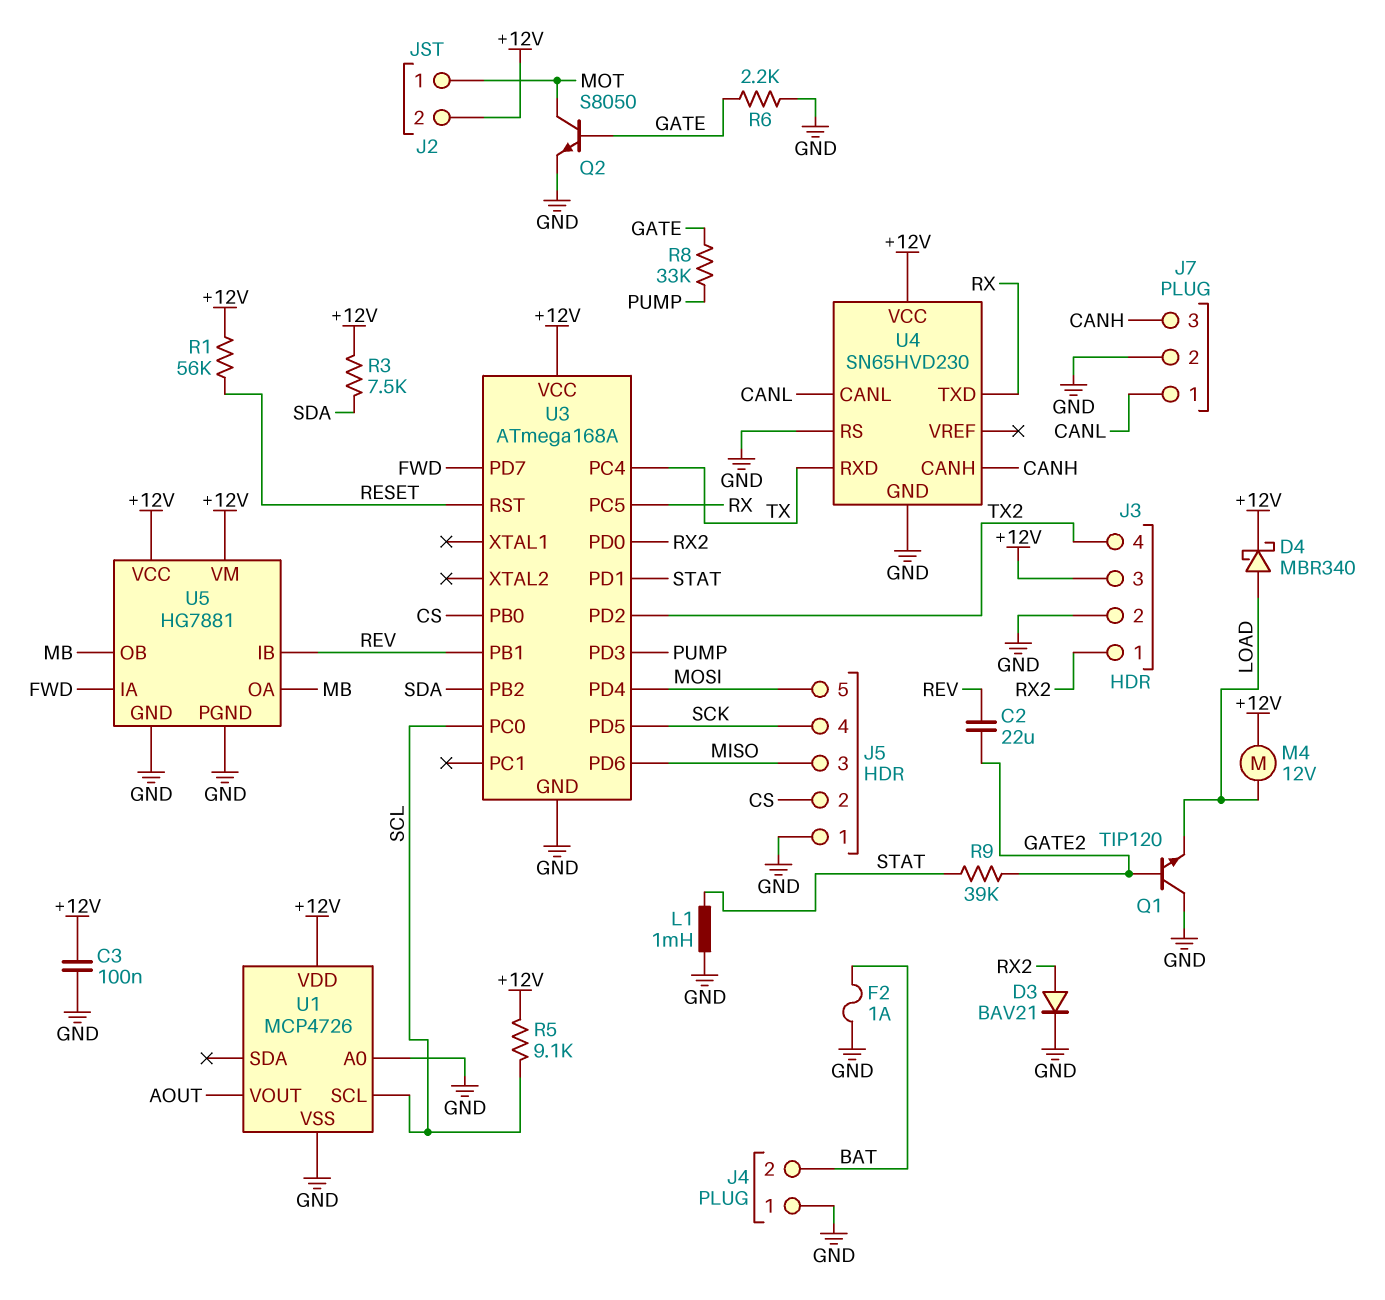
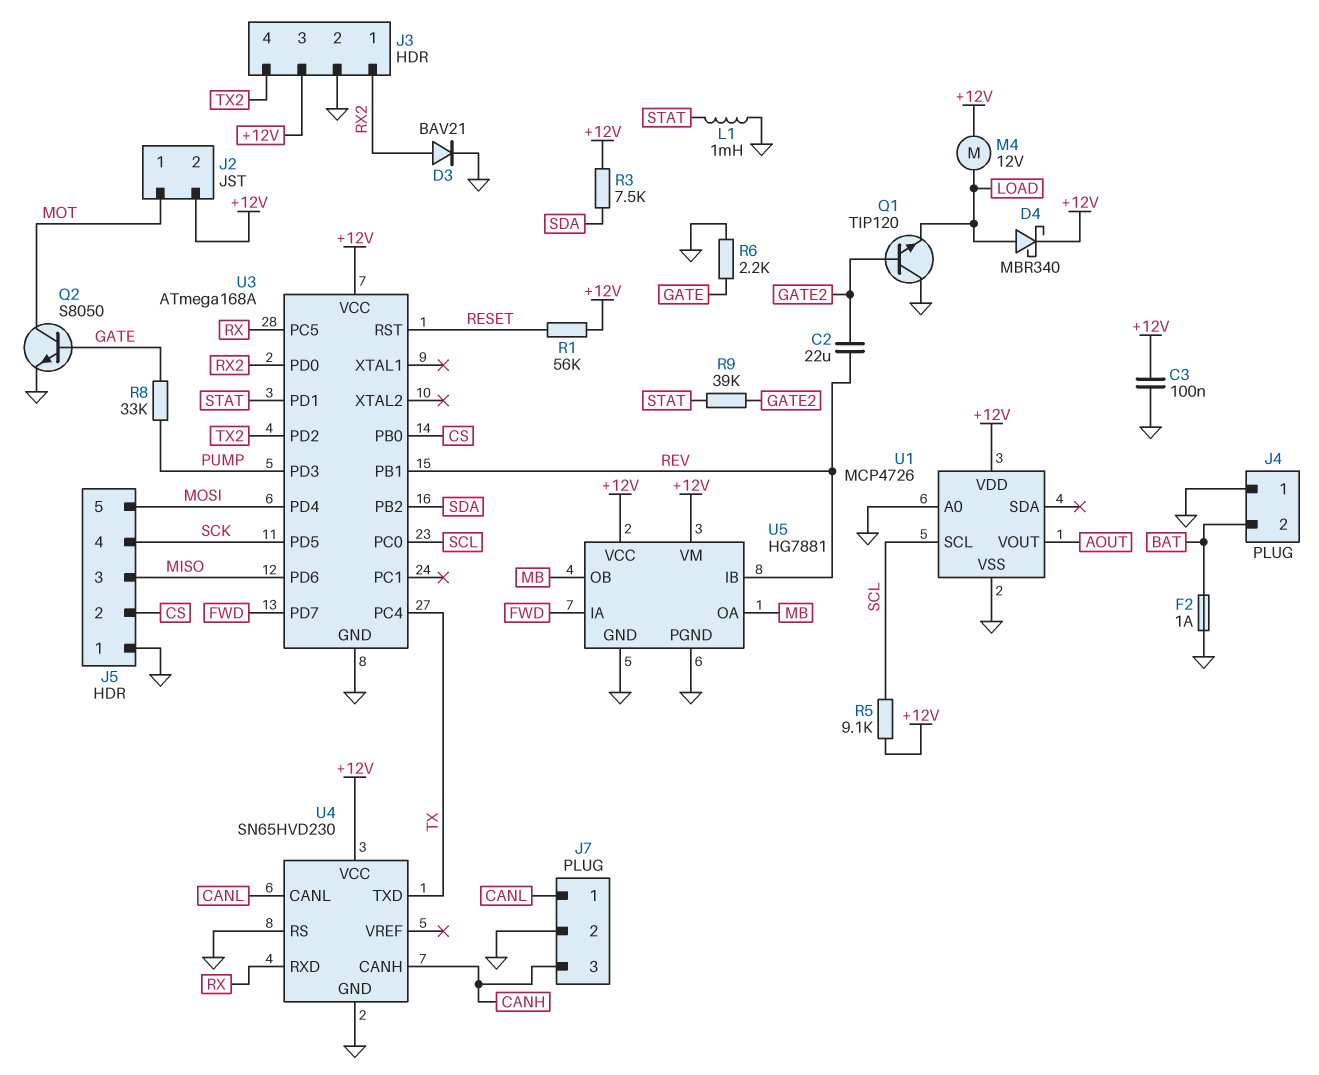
U4 pin RXD: TX -> RX
U4 pin TXD: RX -> TX

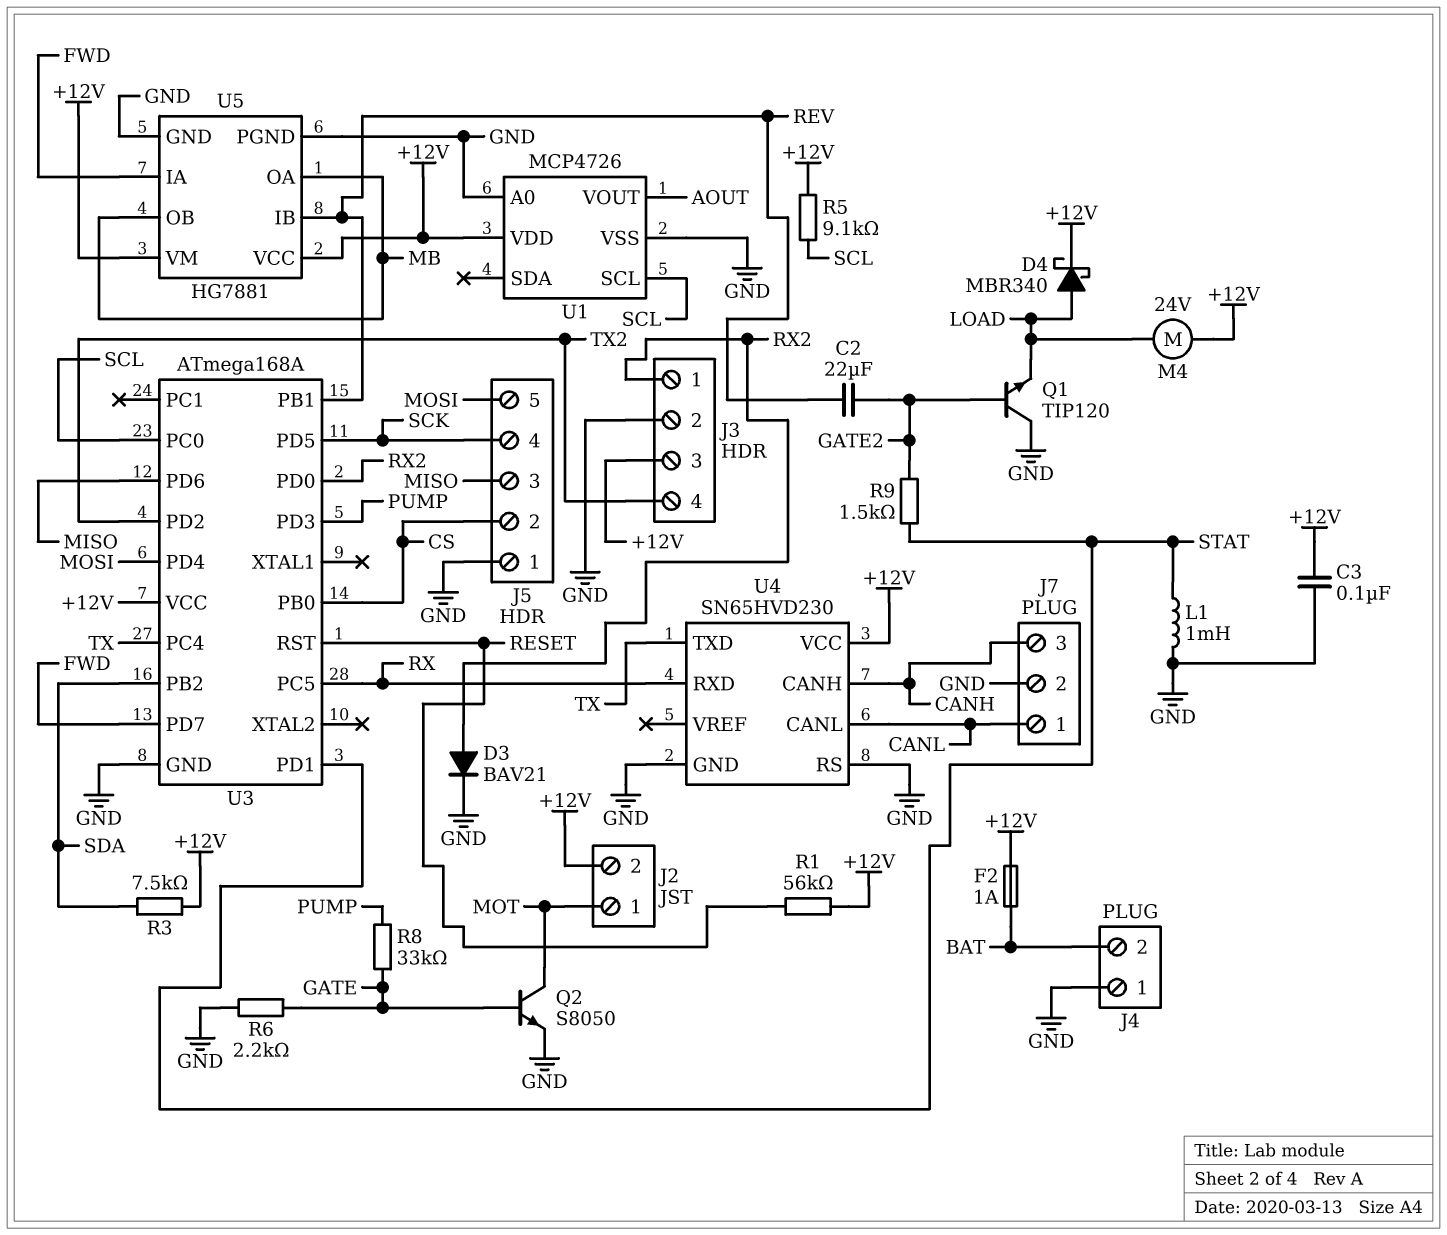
F2: 1A (BAT, GND) -> 1A (+12V, BAT)
M4: motor 12V (+12V, LOAD) -> motor 24V (+12V, LOAD)
R9: 39k (GATE2, STAT) -> 1.5k (GATE2, STAT)

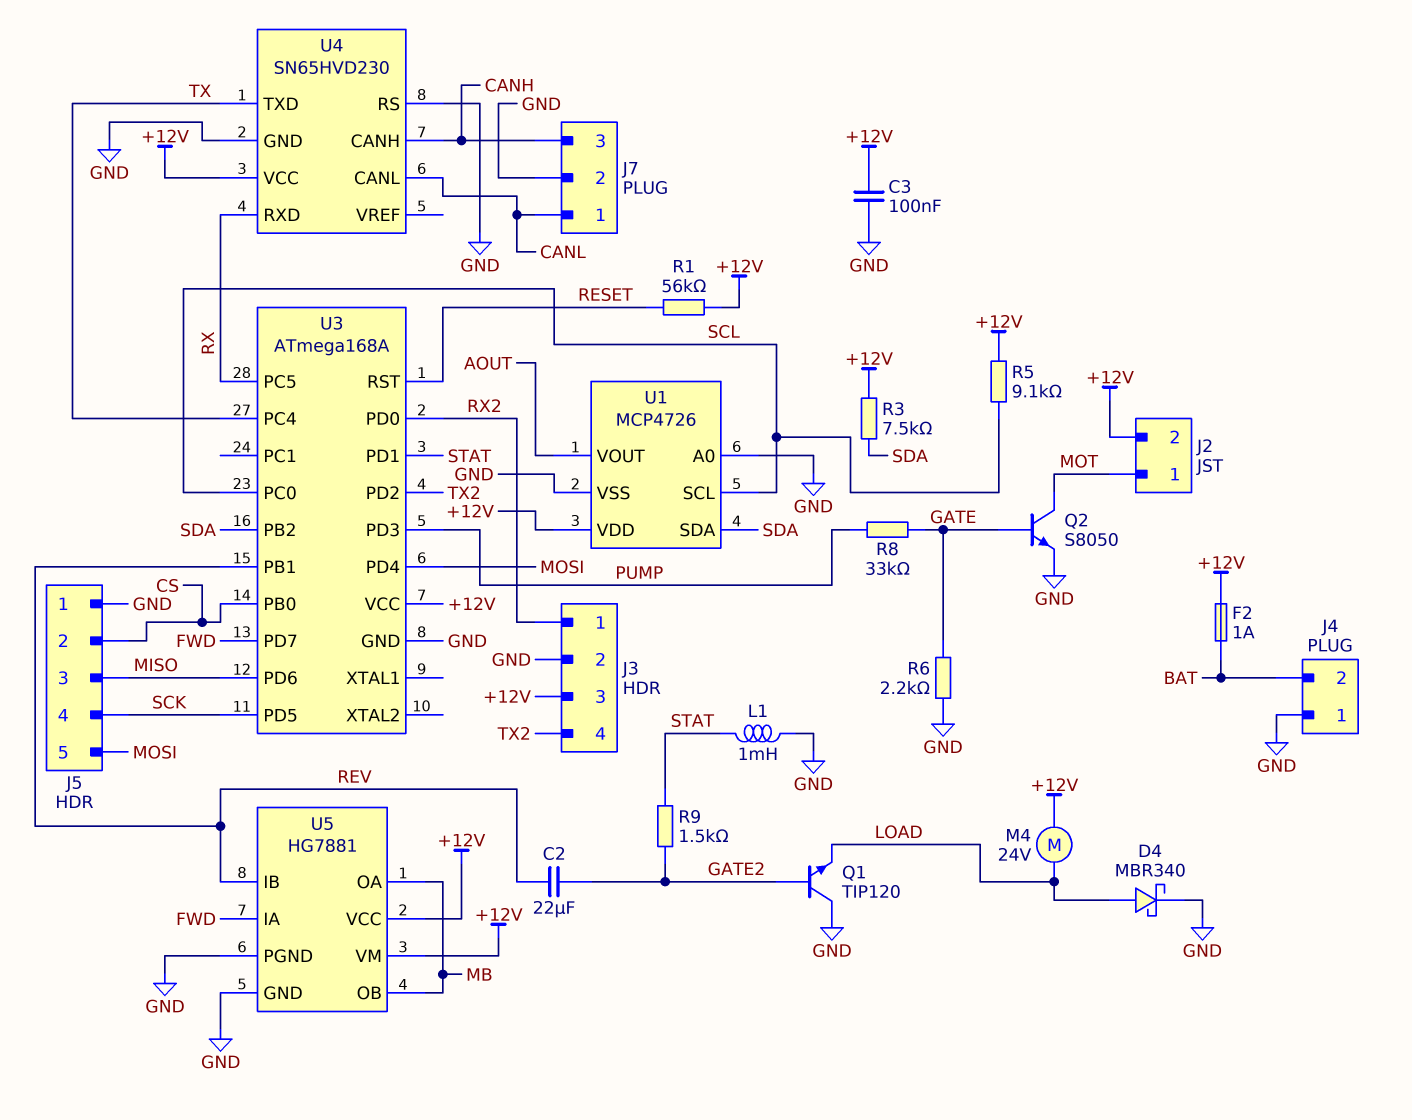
D3: diode BAV21 (A RX2, K GND) -> none
D4: schottky MBR340 (A LOAD, K +12V) -> schottky MBR340 (A LOAD, K GND)
U1 pin SDA: none -> SDA

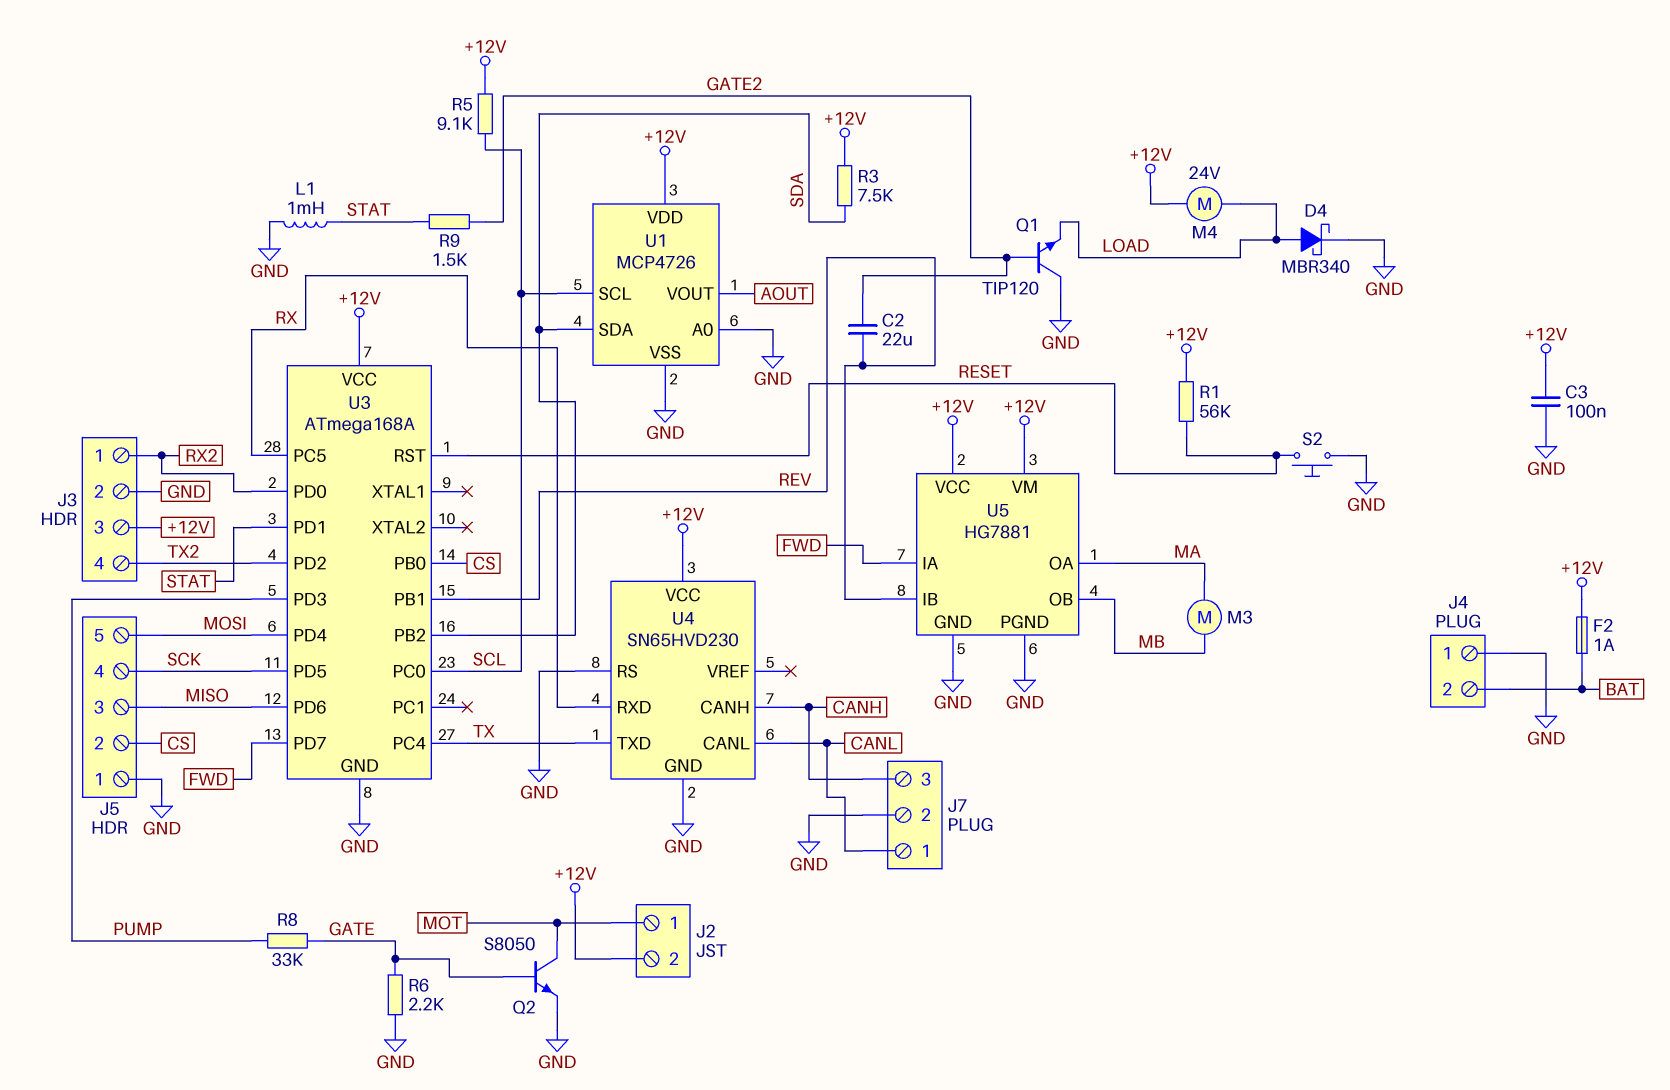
M3: none -> motor (MA, MB)
S2: none -> button (GND, RESET)
U5 pin OA: MB -> MA

